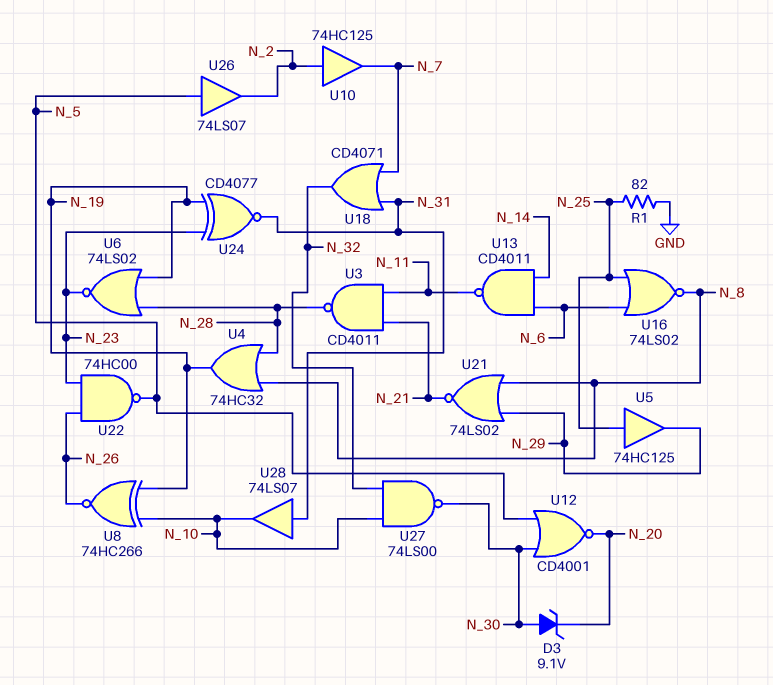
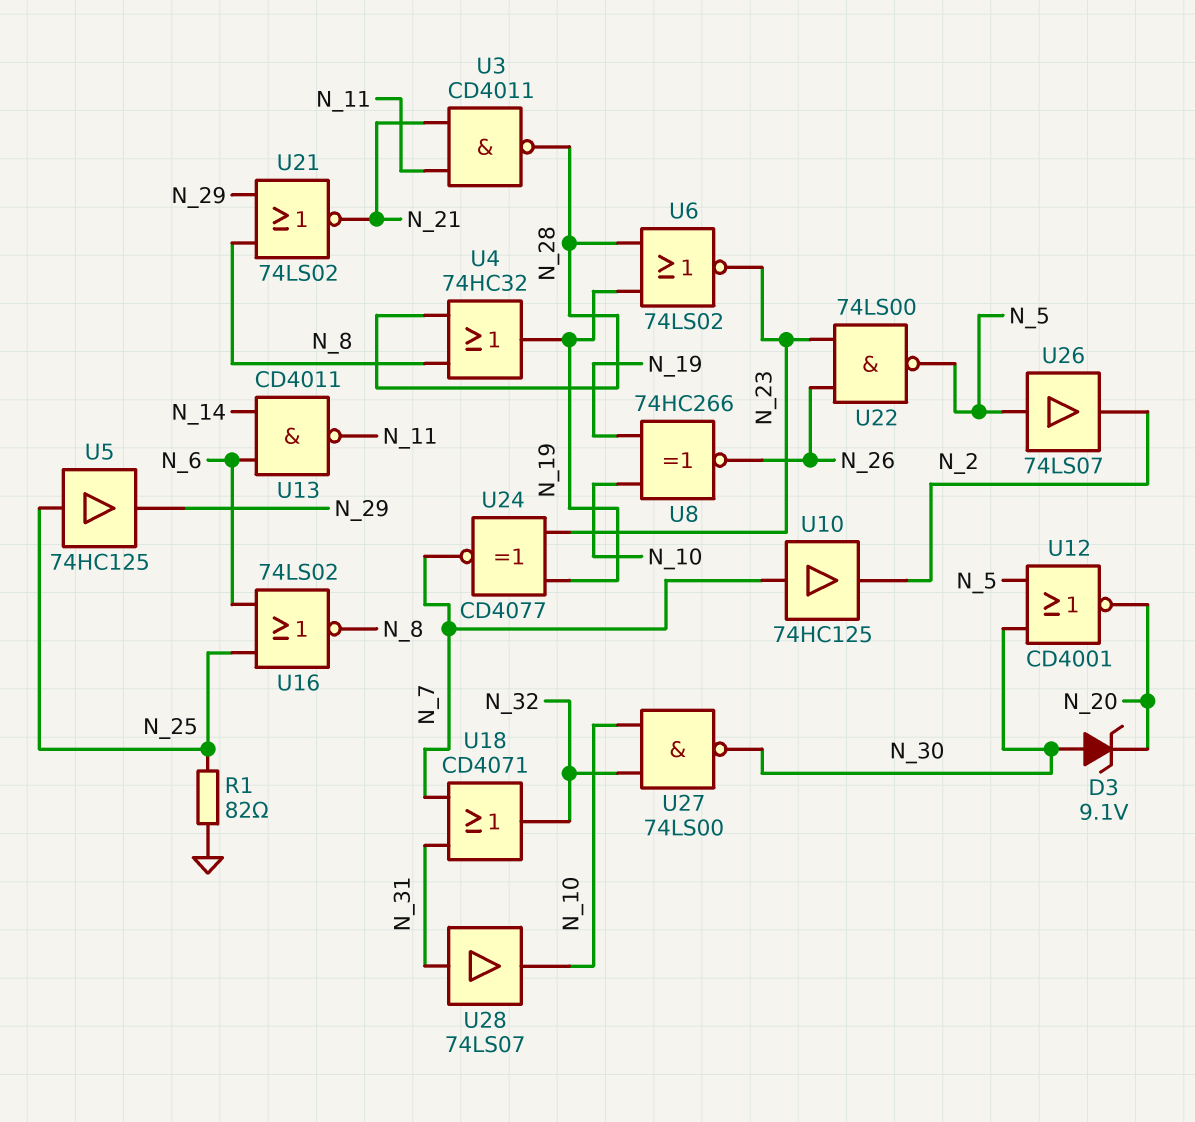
U10: buffer 74HC125 (in N_2, out N_7) -> buffer 74HC125 (in N_7, out N_2)
U22: NAND 74HC00 (in N_23, in N_26, out N_5) -> NAND 74LS00 (in N_23, in N_26, out N_5)
U24: XNOR CD4077 (in N_19, in N_23, out N_31) -> XNOR CD4077 (in N_19, in N_23, out N_7)

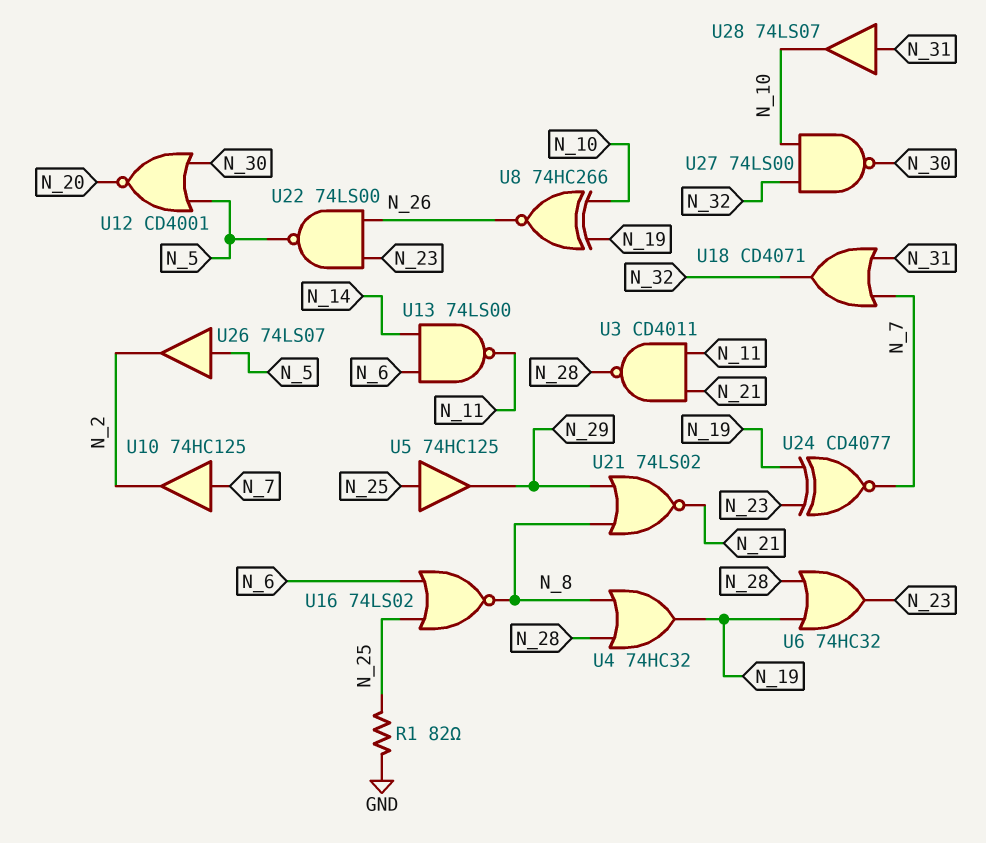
D3: zener 9.1V (A N_30, K N_20) -> none
U6: NOR 74LS02 (in N_19, in N_28, out N_23) -> OR 74HC32 (in N_19, in N_28, out N_23)
U13: NAND CD4011 (in N_6, in N_14, out N_11) -> NAND 74LS00 (in N_6, in N_14, out N_11)

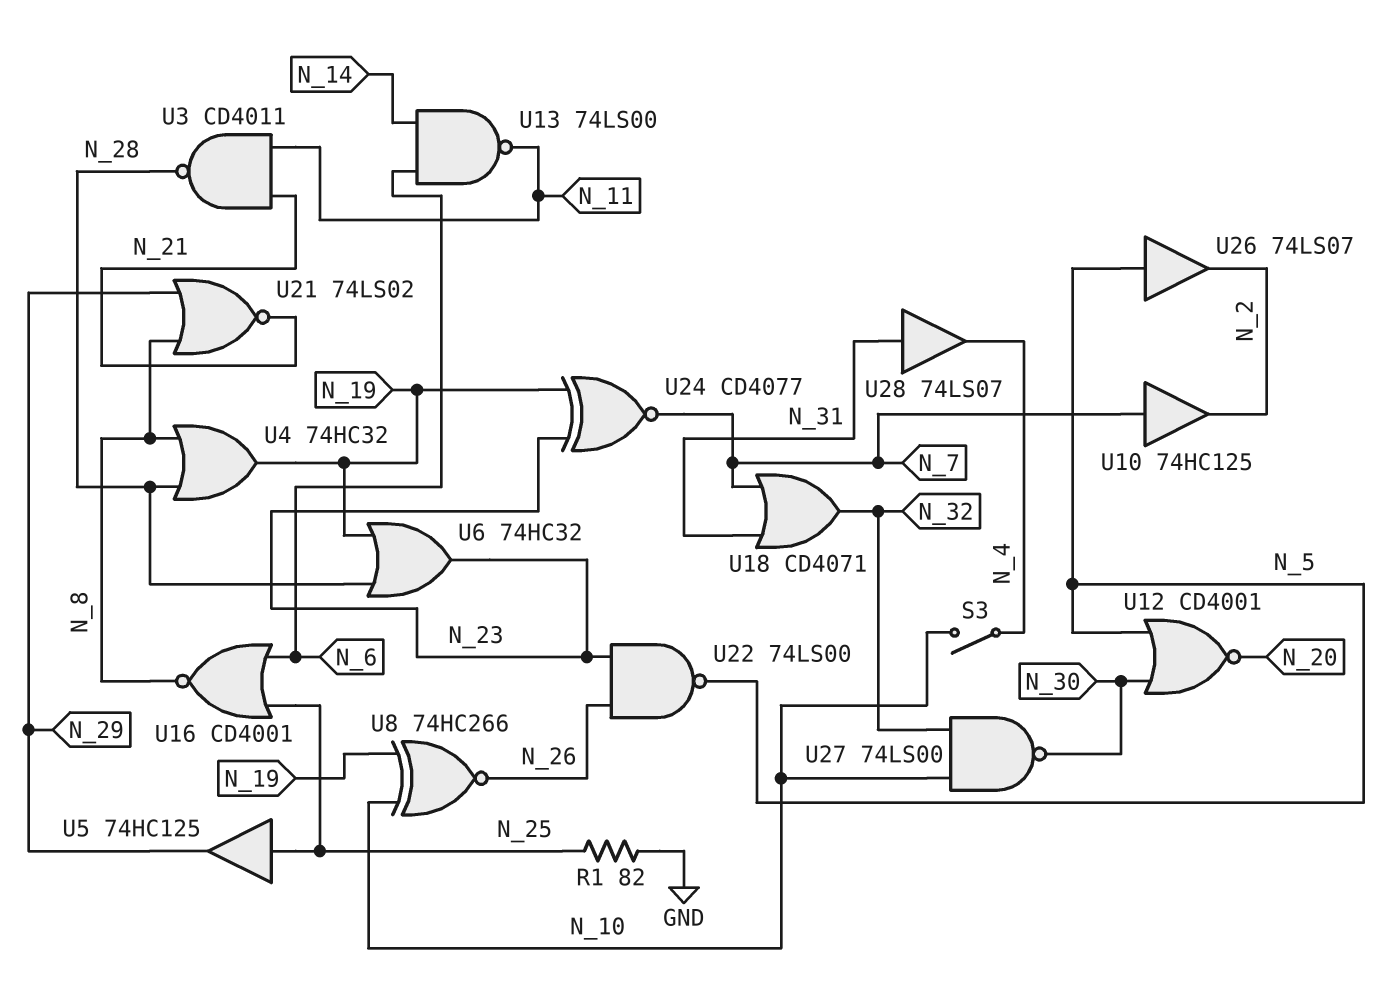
S3: none -> switch (N_4, N_10)
U16: NOR 74LS02 (in N_6, in N_25, out N_8) -> NOR CD4001 (in N_6, in N_25, out N_8)
U28: buffer 74LS07 (in N_31, out N_10) -> buffer 74LS07 (in N_31, out N_4)

